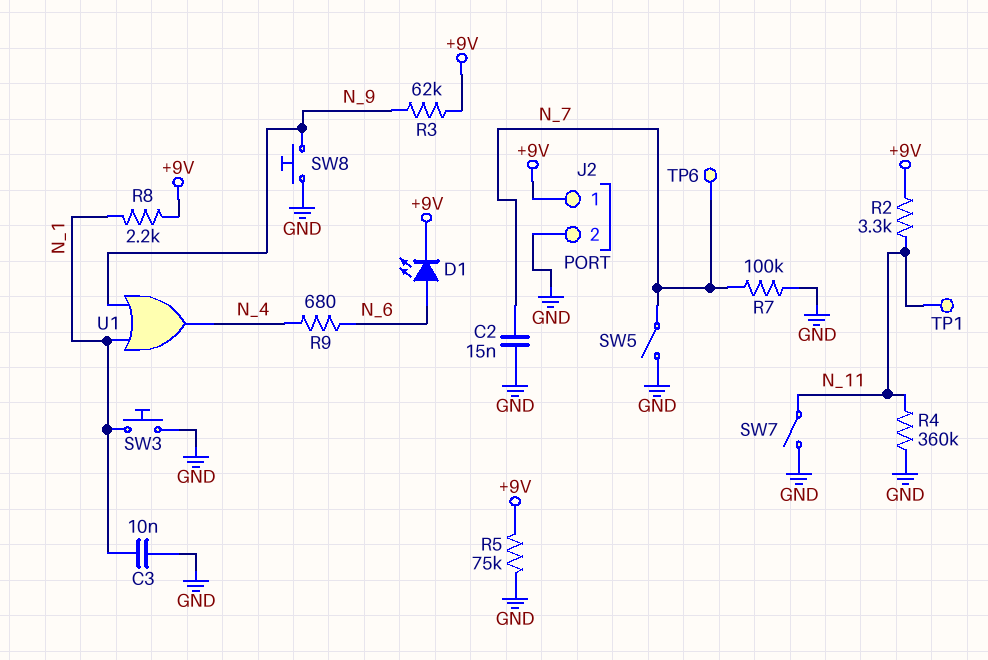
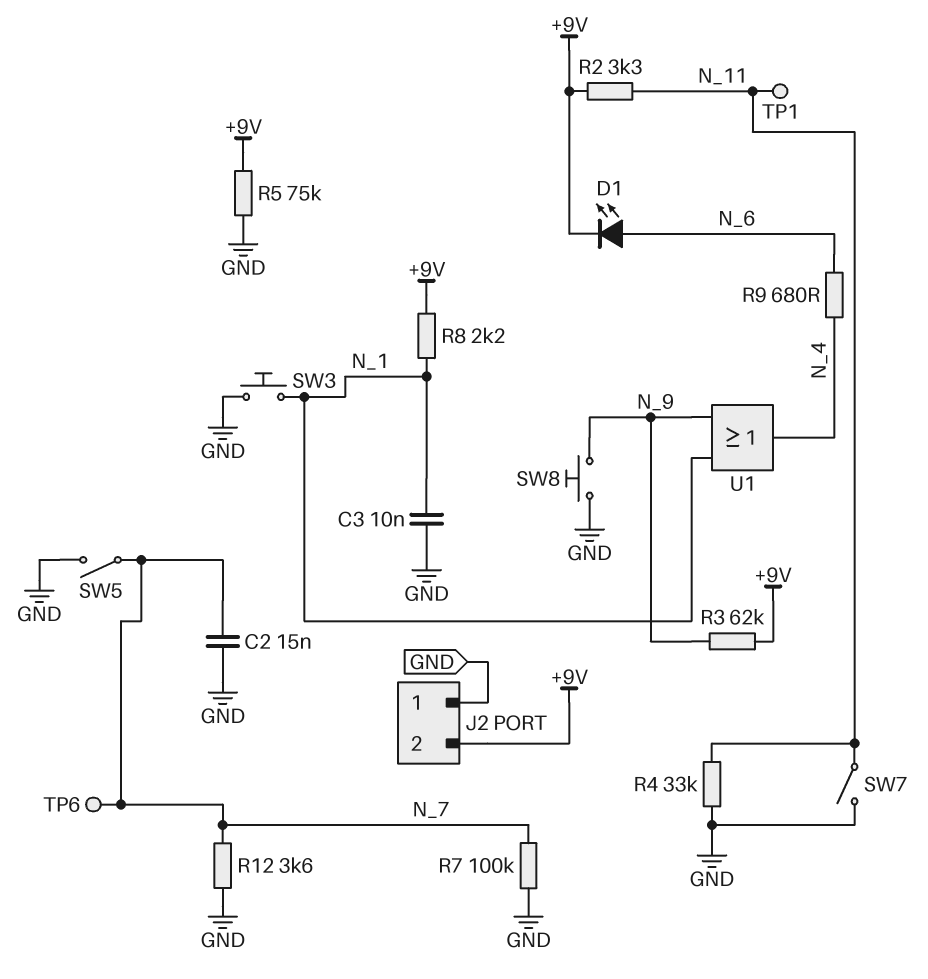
J2 pin 1: +9V -> GND
J2 pin 2: GND -> +9V
R4: 360k (GND, N_11) -> 33k (GND, N_11)
R12: none -> 3.6k (GND, N_7)

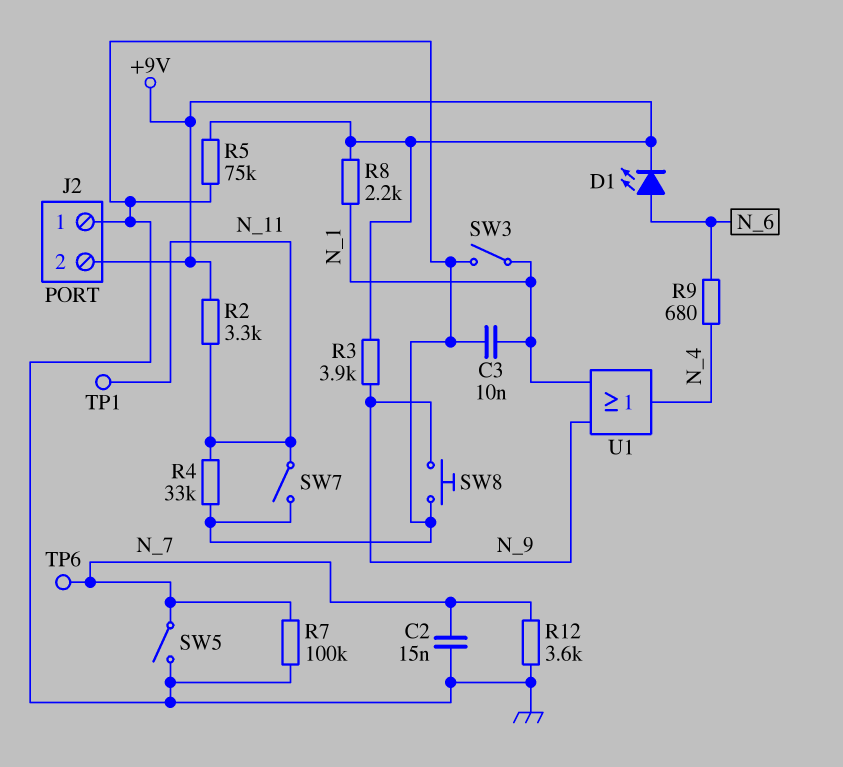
R3: 62k (+9V, N_9) -> 3.9k (+9V, N_9)
SW3: button (GND, N_1) -> switch (GND, N_1)

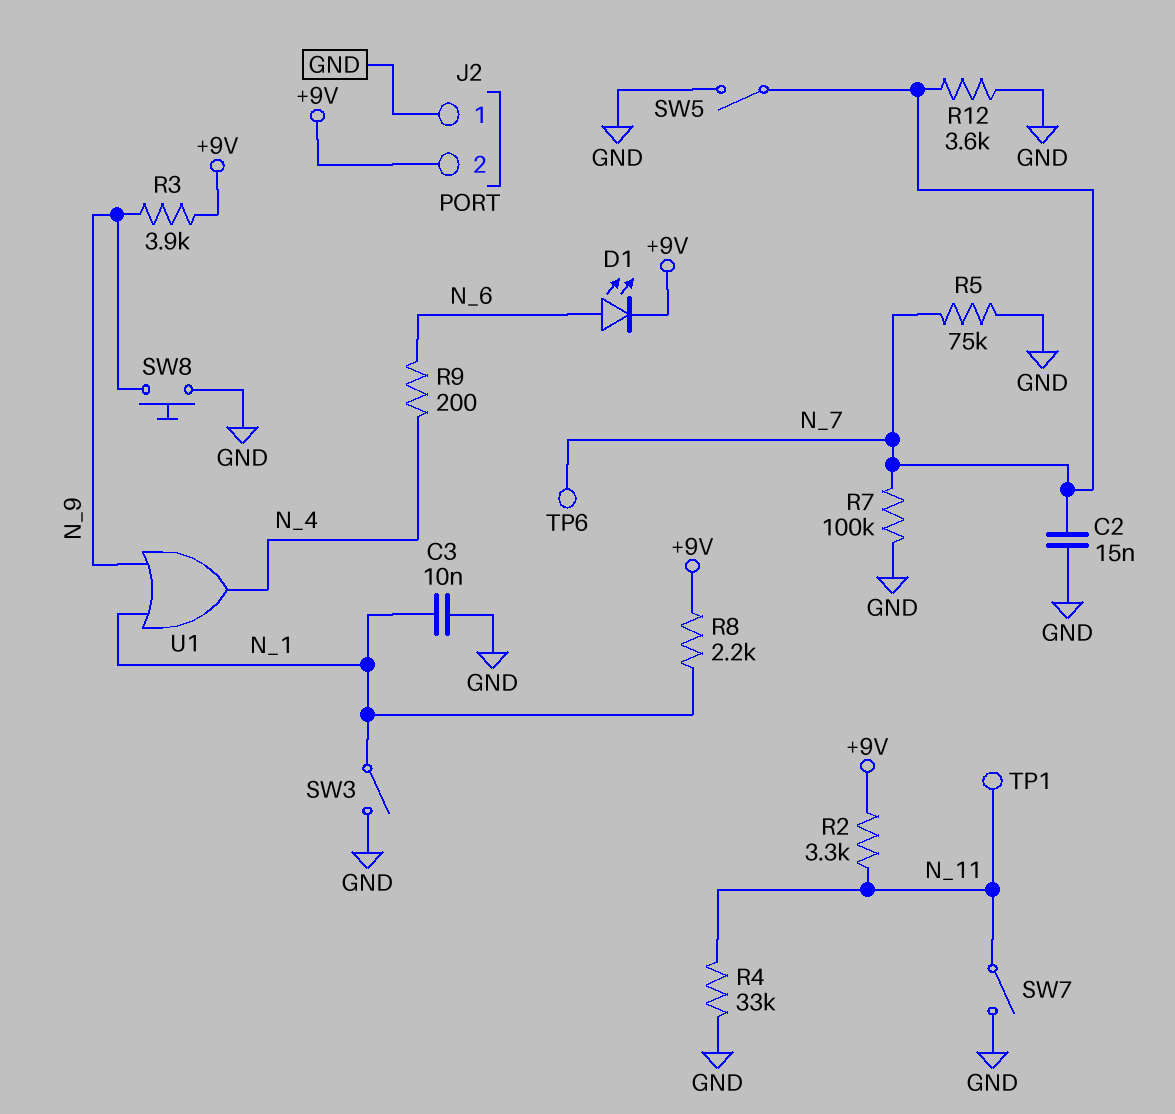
R5: 75k (+9V, GND) -> 75k (GND, N_7)
R9: 680 (N_4, N_6) -> 200 (N_4, N_6)

